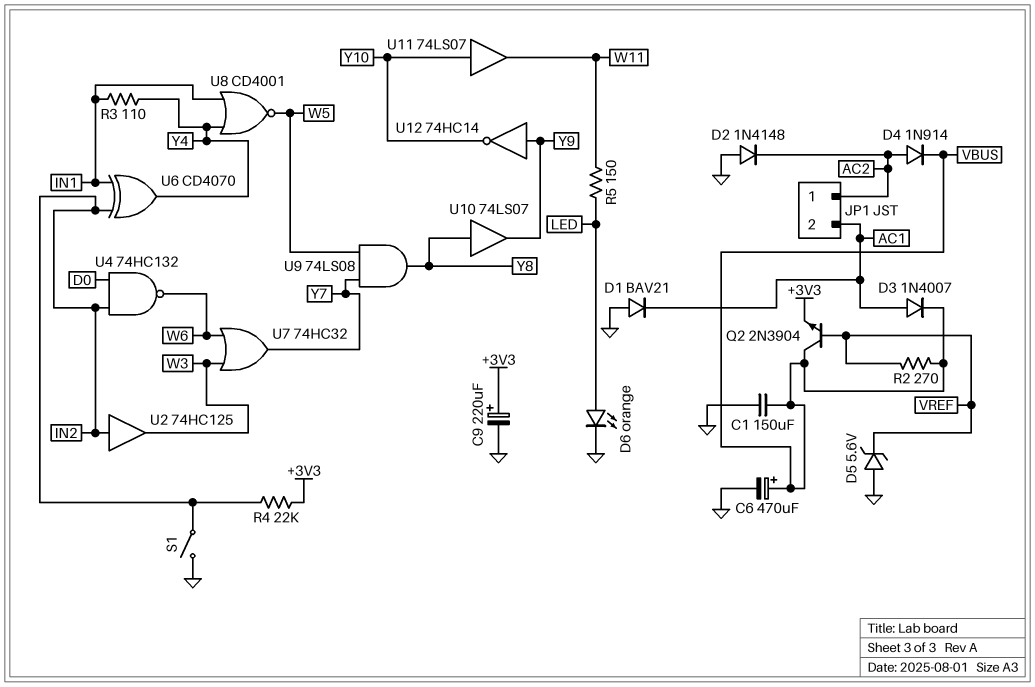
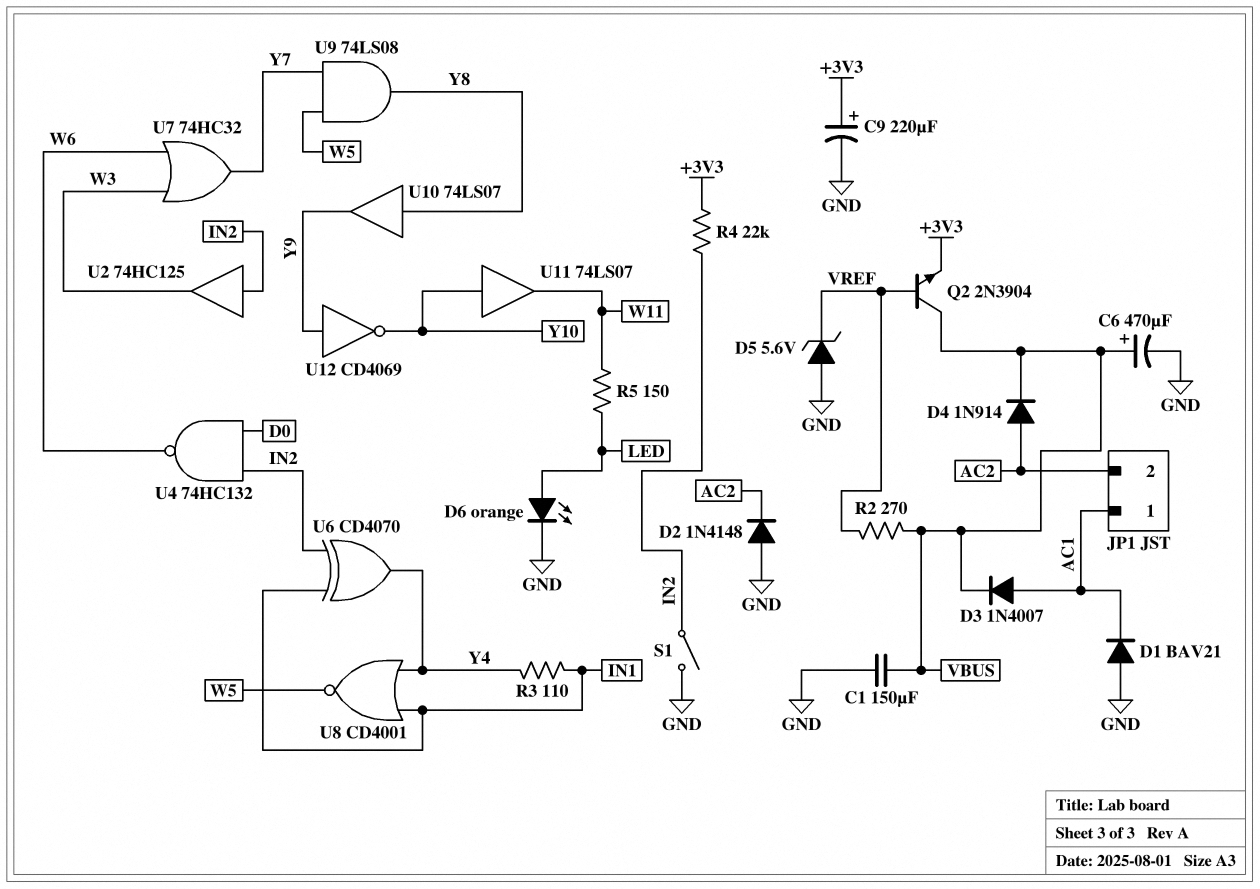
JP1 pin 1: AC2 -> AC1
JP1 pin 2: AC1 -> AC2
U12: NOT 74HC14 (in Y9, out Y10) -> NOT CD4069 (in Y9, out Y10)

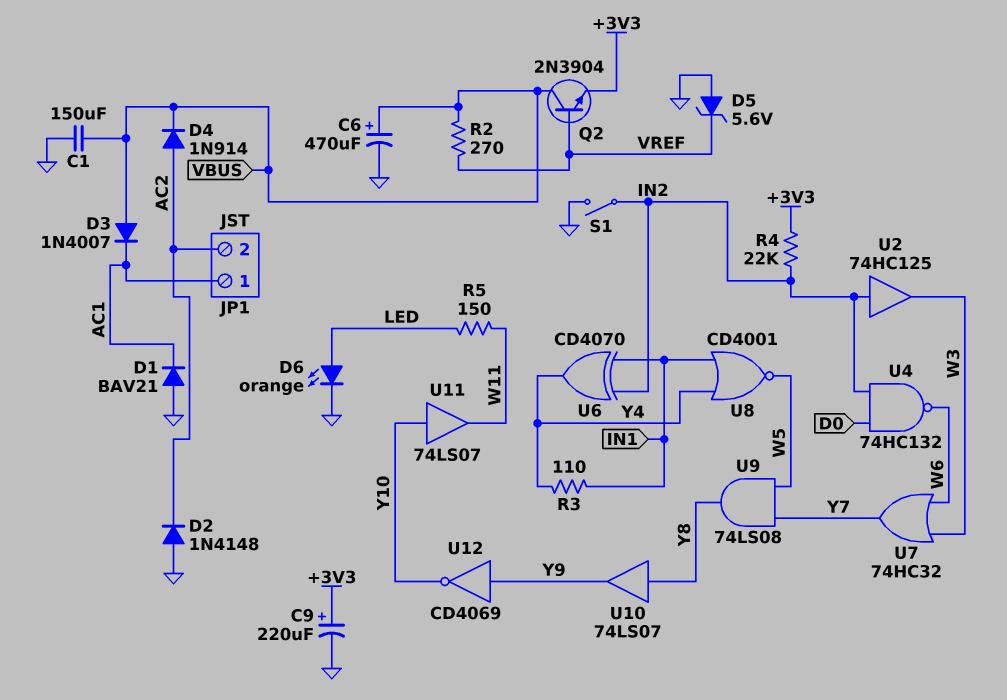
D3: diode 1N4007 (A AC1, K VBUS) -> diode 1N4007 (A VBUS, K AC1)

